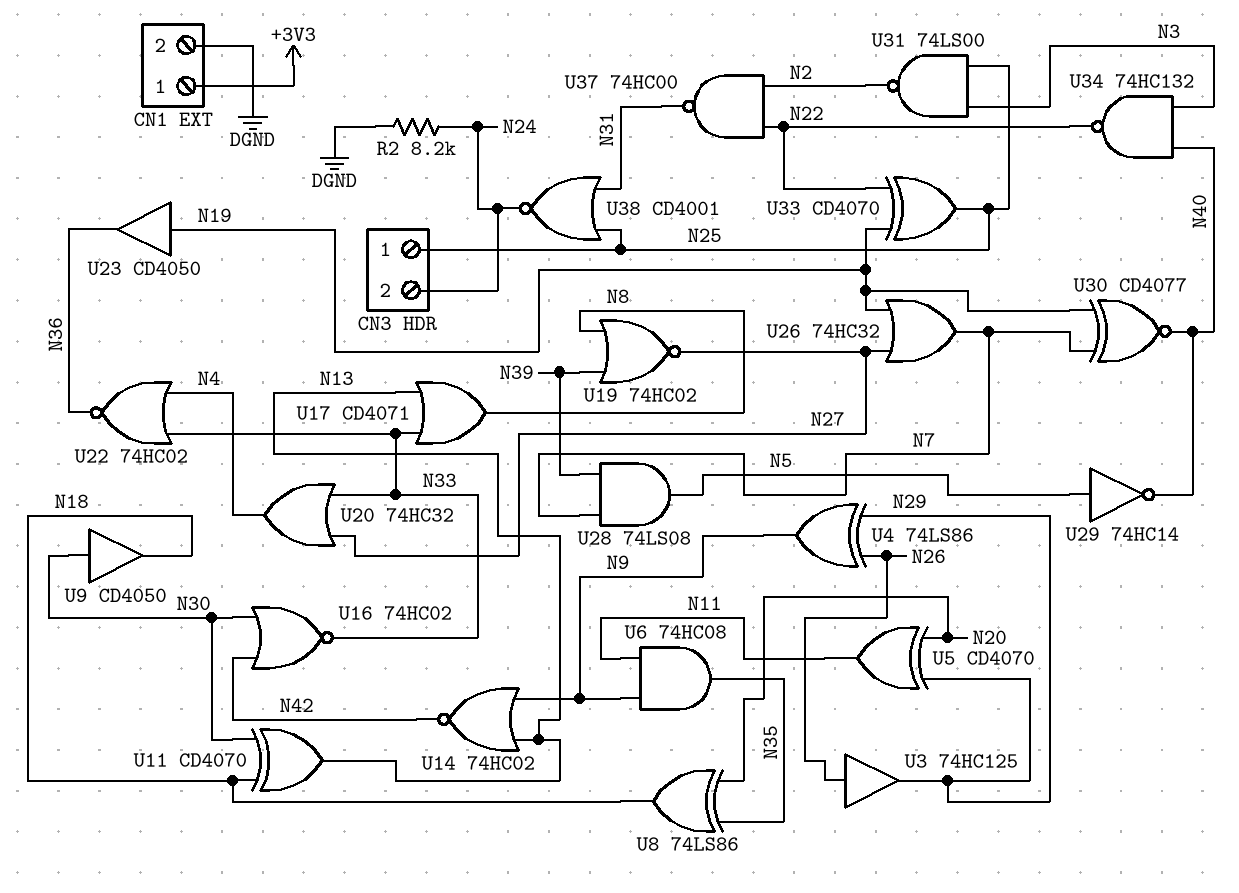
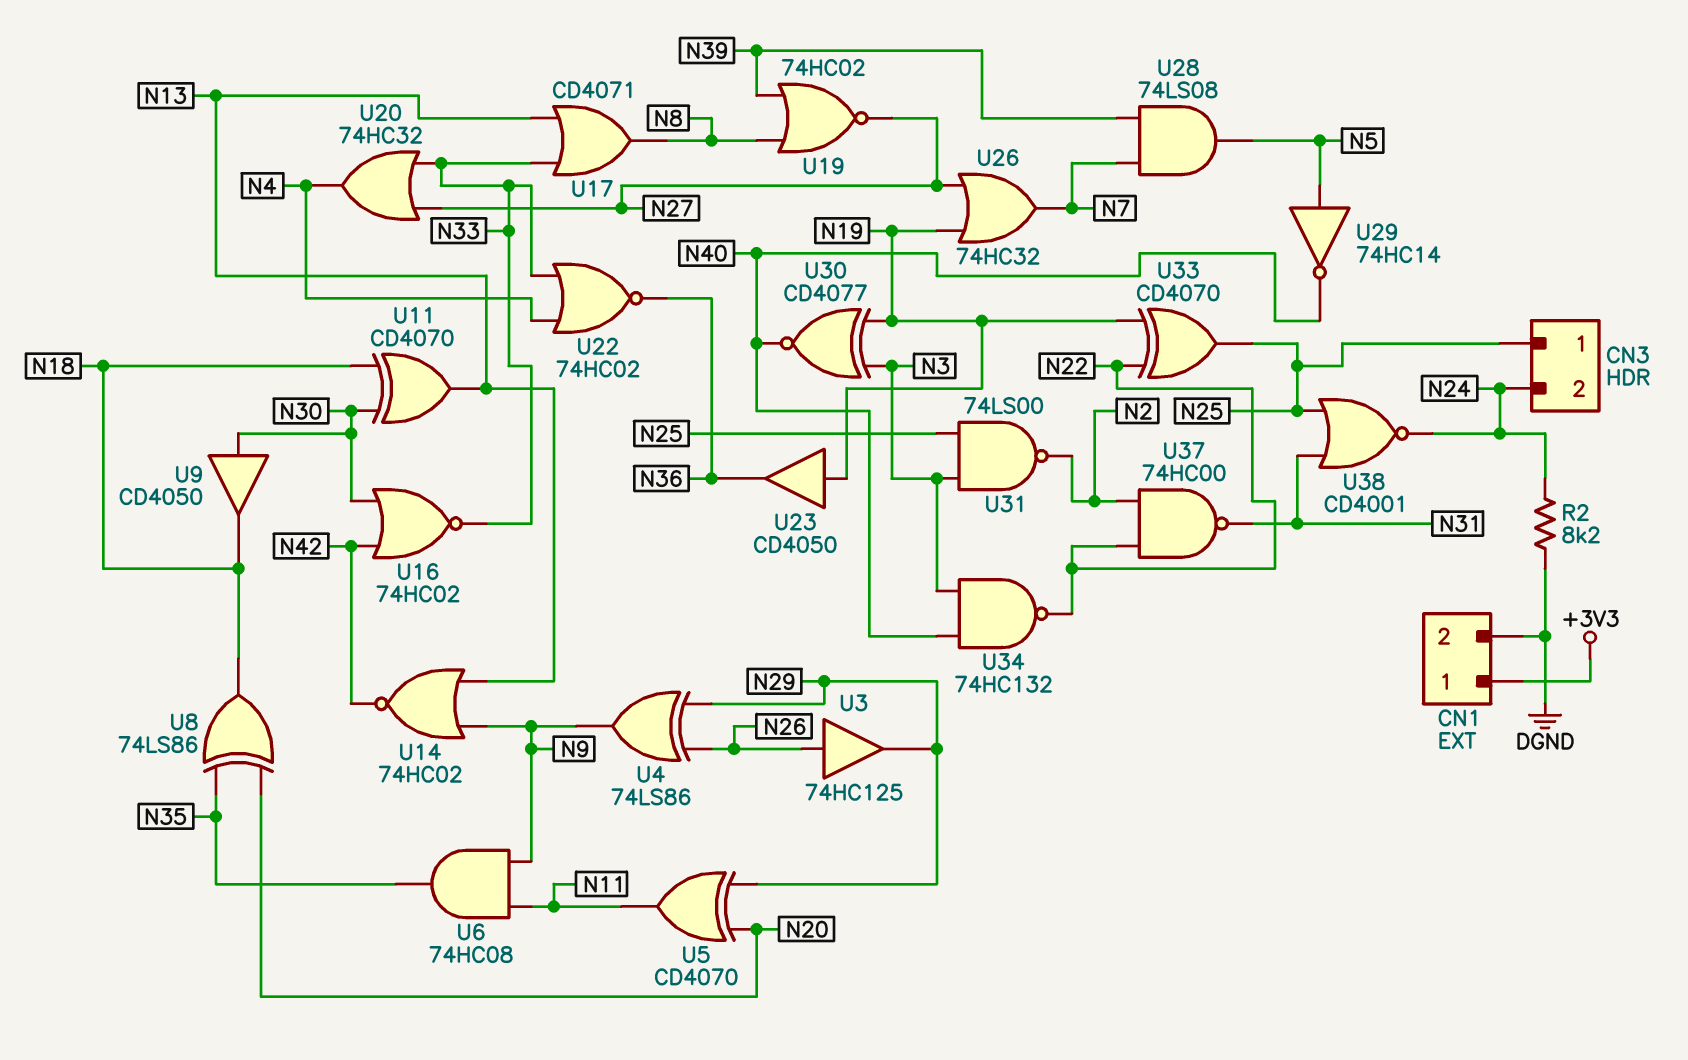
U30: XNOR CD4077 (in N7, in N19, out N40) -> XNOR CD4077 (in N3, in N19, out N40)

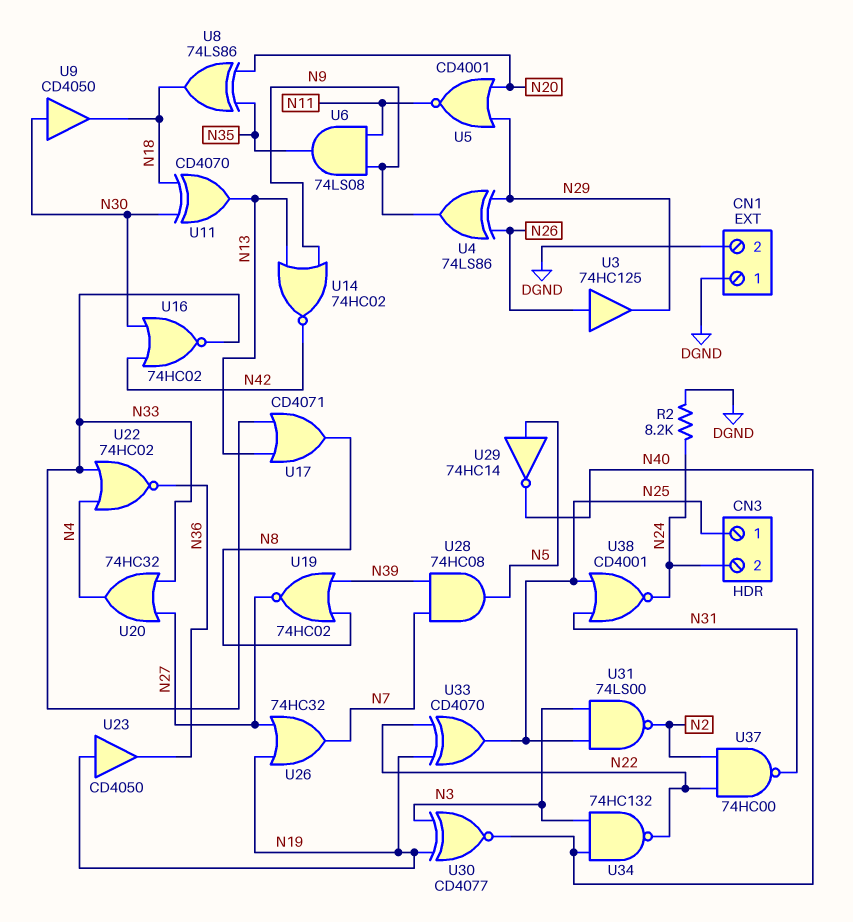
CN1 pin 1: +3V3 -> DGND
U5: XOR CD4070 (in N20, in N29, out N11) -> NOR CD4001 (in N20, in N29, out N11)
U6: AND 74HC08 (in N9, in N11, out N35) -> AND 74LS08 (in N9, in N11, out N35)
U28: AND 74LS08 (in N7, in N39, out N5) -> AND 74HC08 (in N7, in N39, out N5)

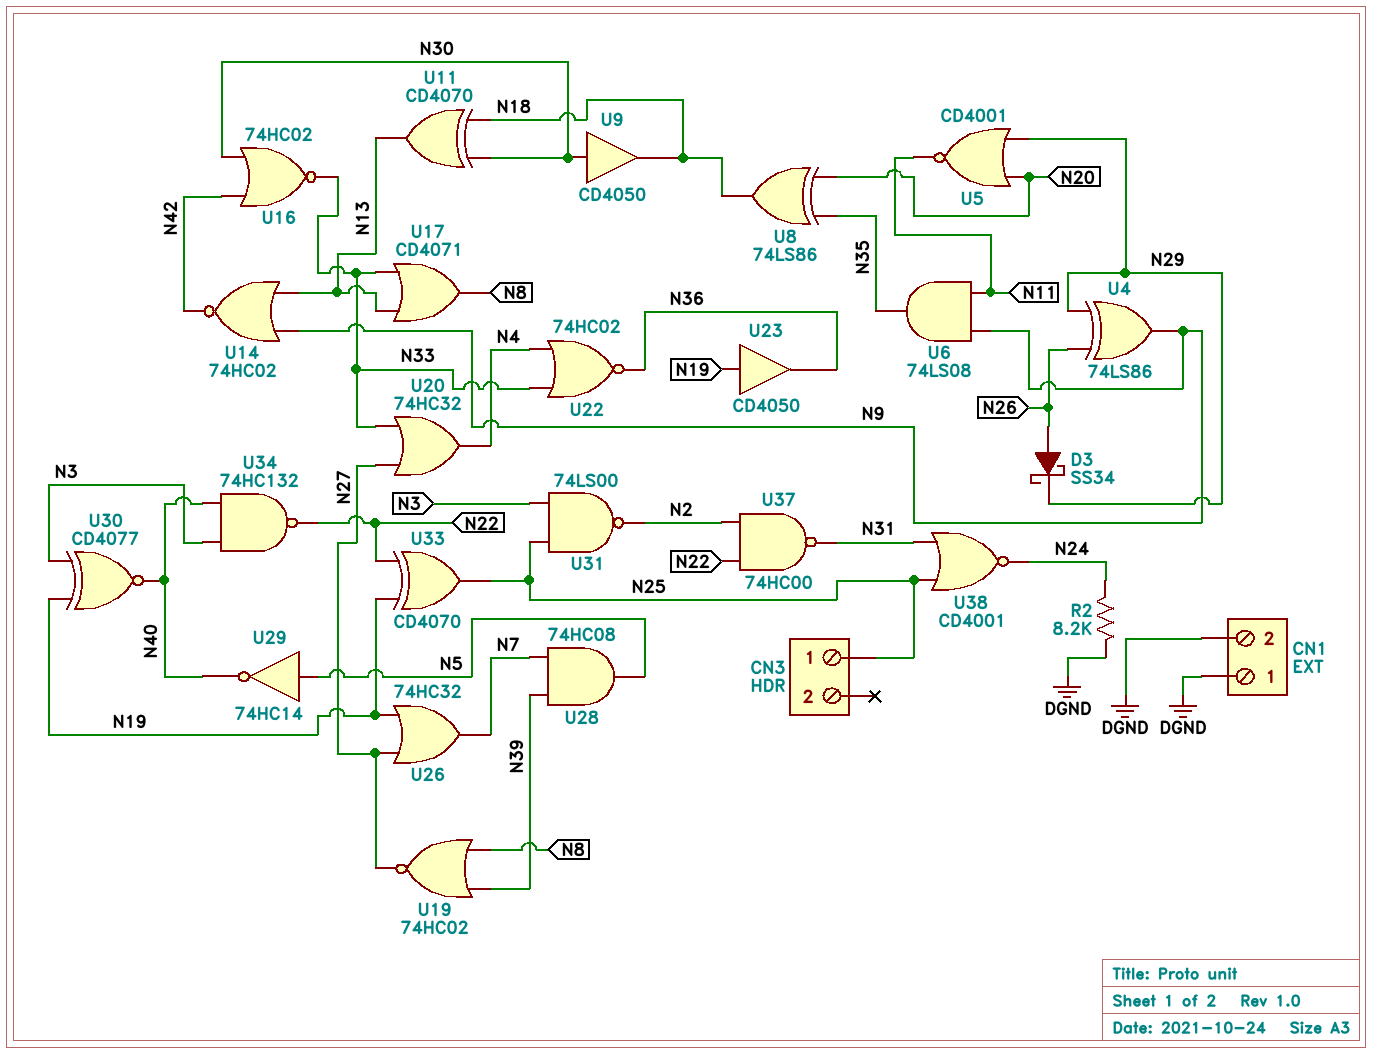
CN3 pin 2: N24 -> none
D3: none -> schottky SS34 (A N26, K N29)
U3: buffer 74HC125 (in N26, out N29) -> none

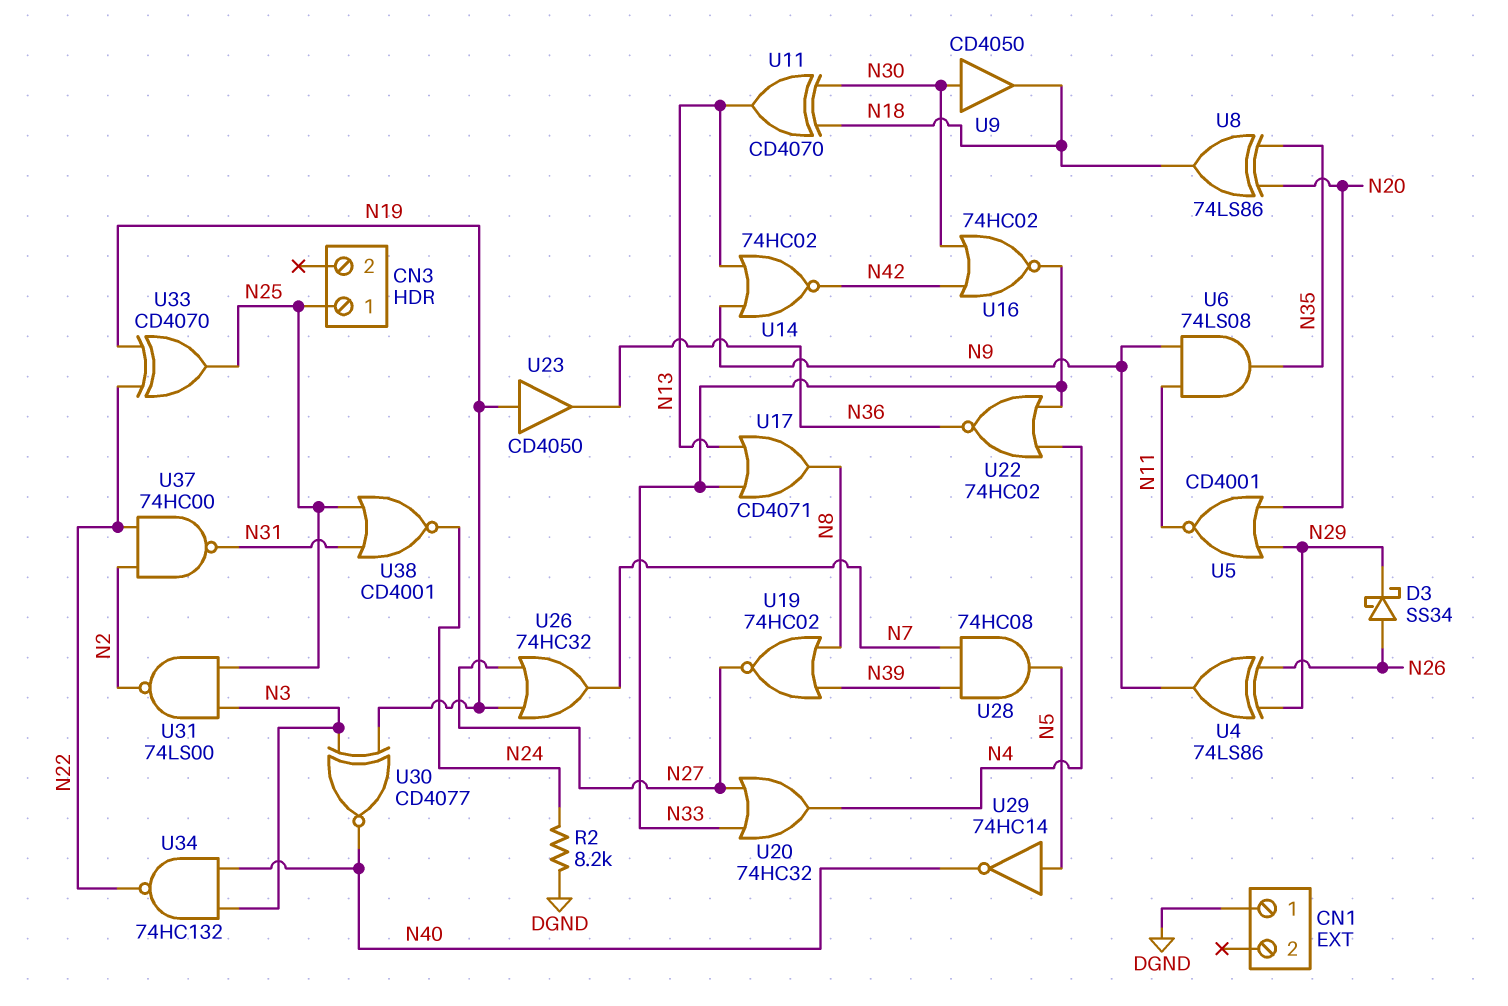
CN1 pin 2: DGND -> none

